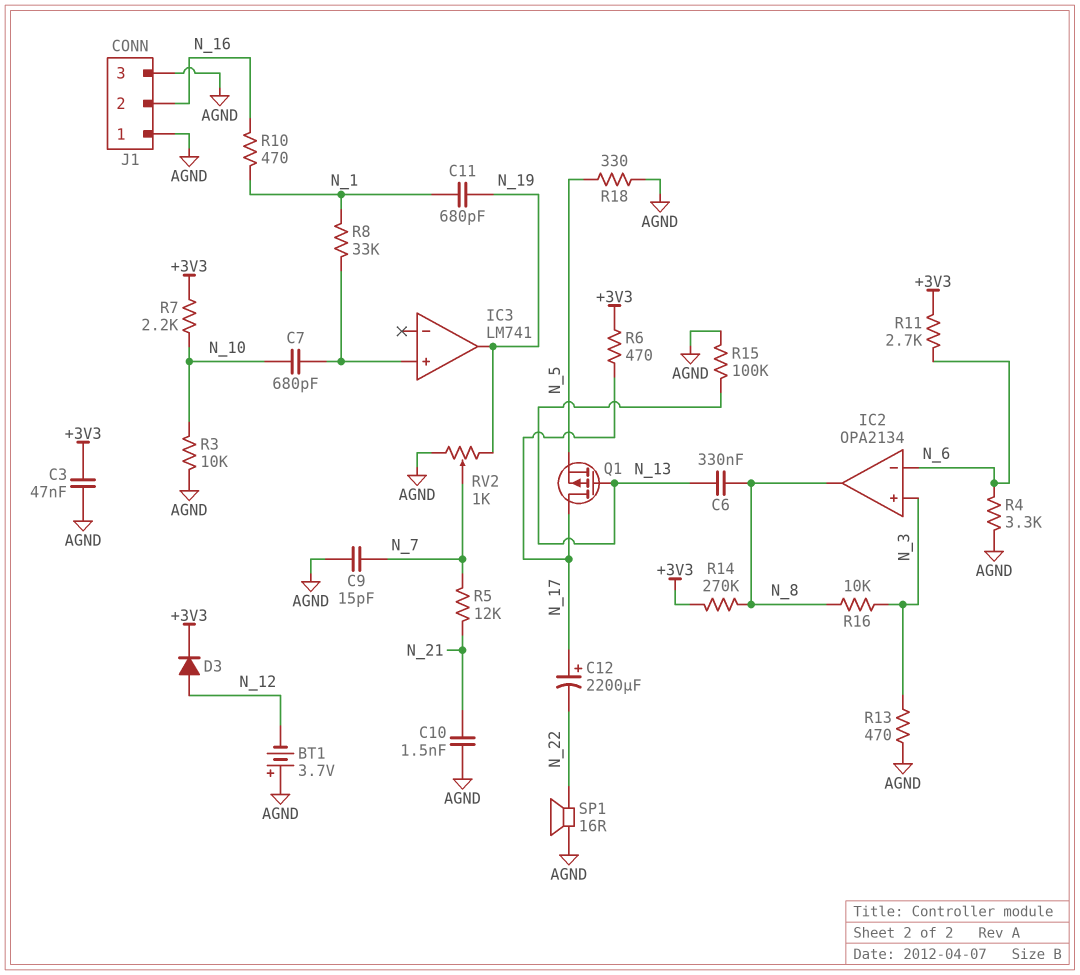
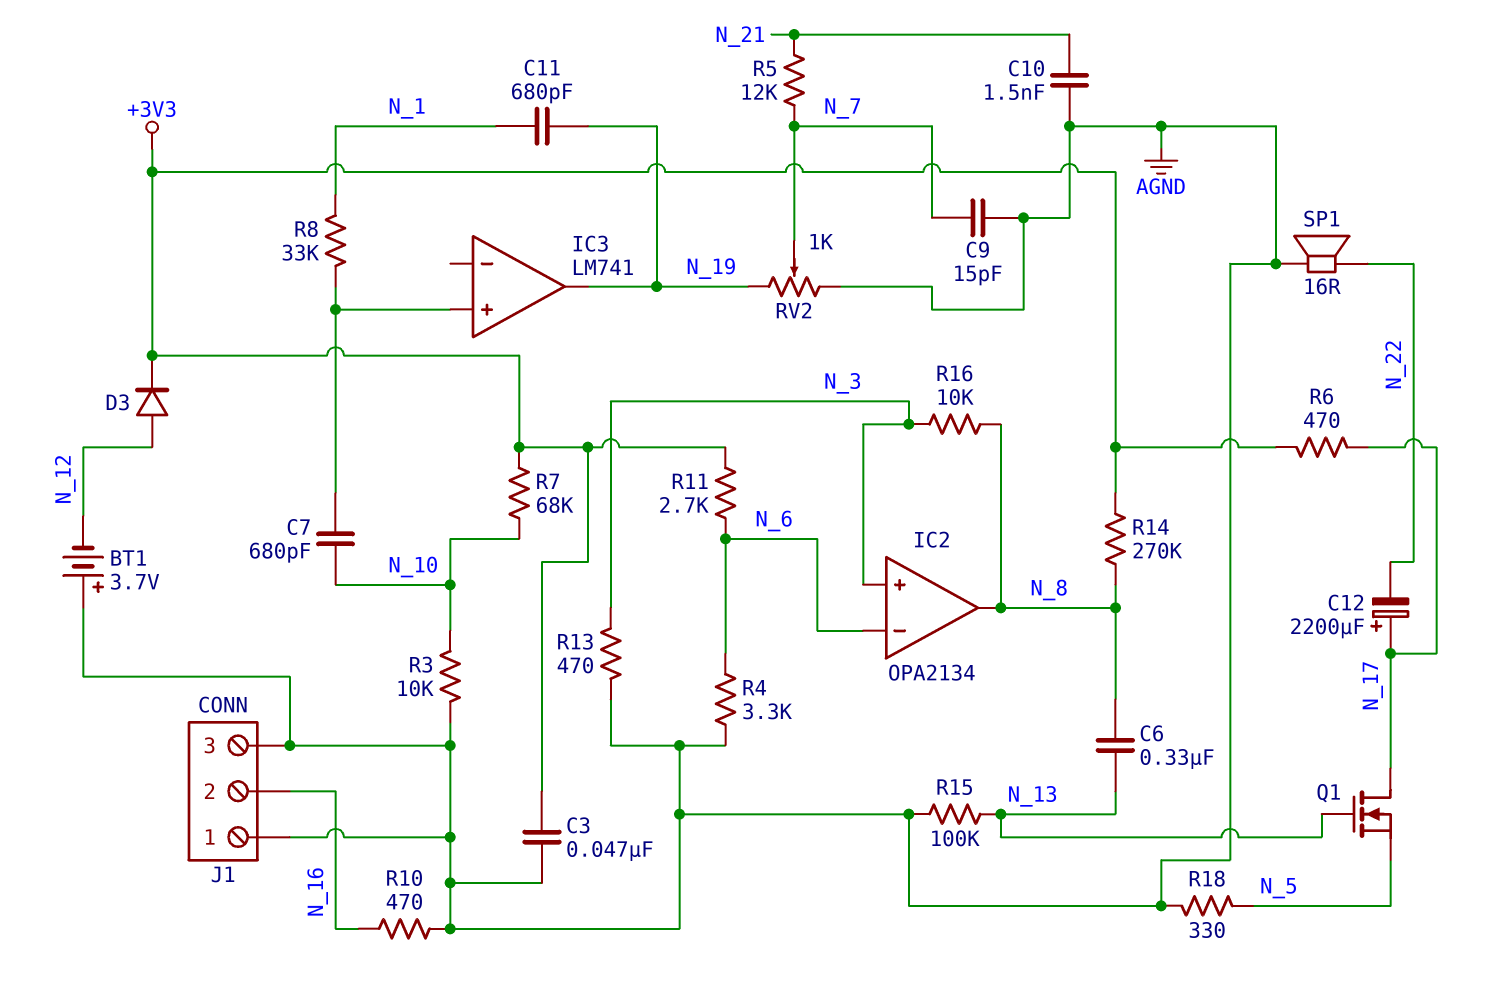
Q1: PMOS (G N_13, D N_17, S N_5) -> NMOS (G N_13, D N_17, S N_5)
R7: 2.2k (+3V3, N_10) -> 68k (+3V3, N_10)
R10: 470 (N_1, N_16) -> 470 (AGND, N_16)

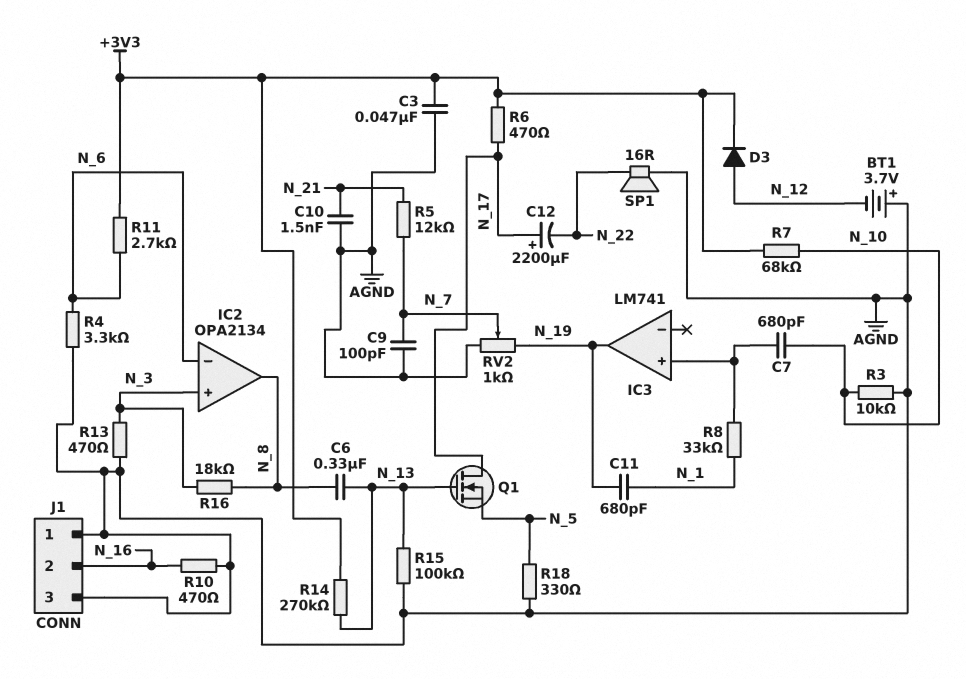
C9: 15pF (AGND, N_7) -> 100pF (AGND, N_7)
R14: 270k (+3V3, N_8) -> 270k (+3V3, N_13)
R16: 10k (N_3, N_8) -> 18k (N_3, N_8)

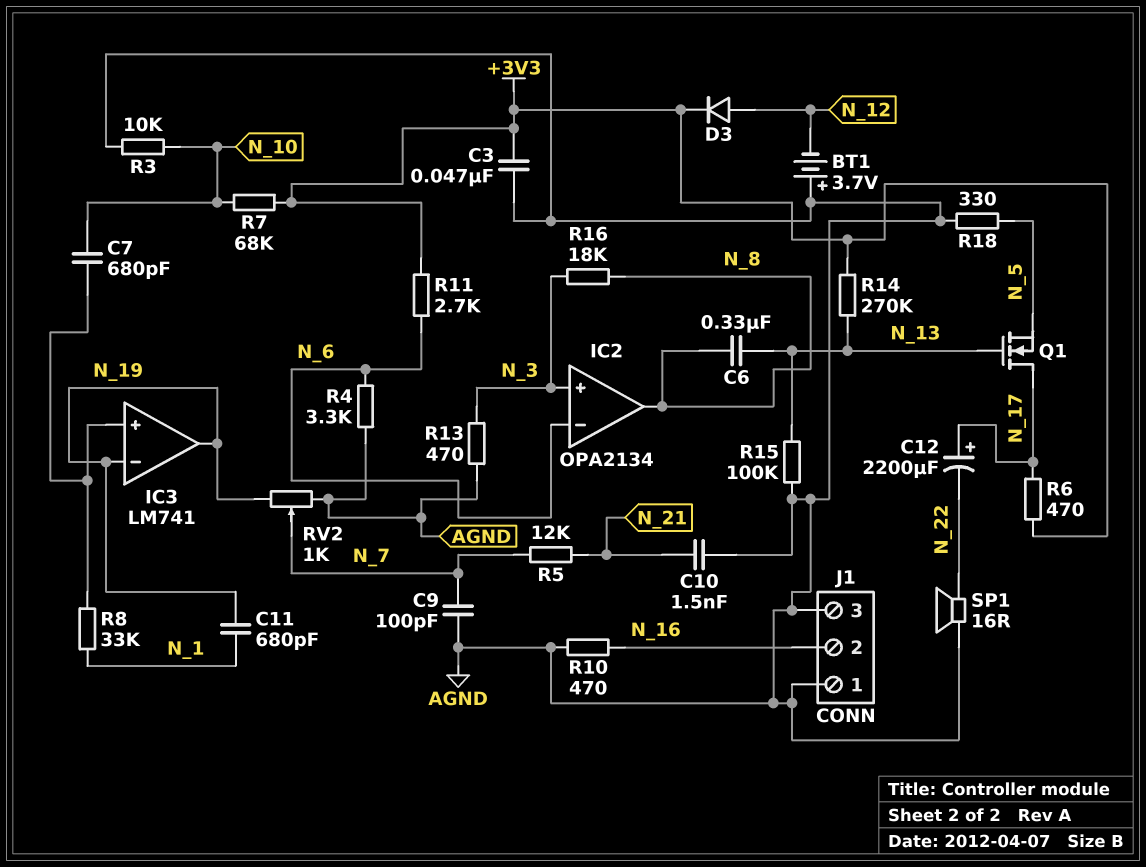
IC3 pin in-: none -> N_19

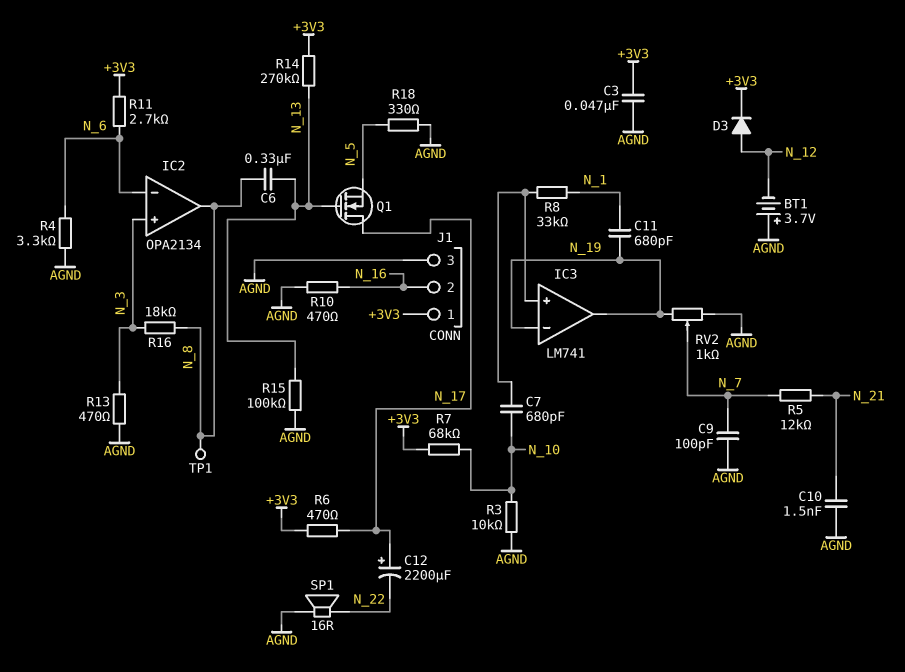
J1 pin 1: AGND -> +3V3
TP1: none -> test point (N_8)

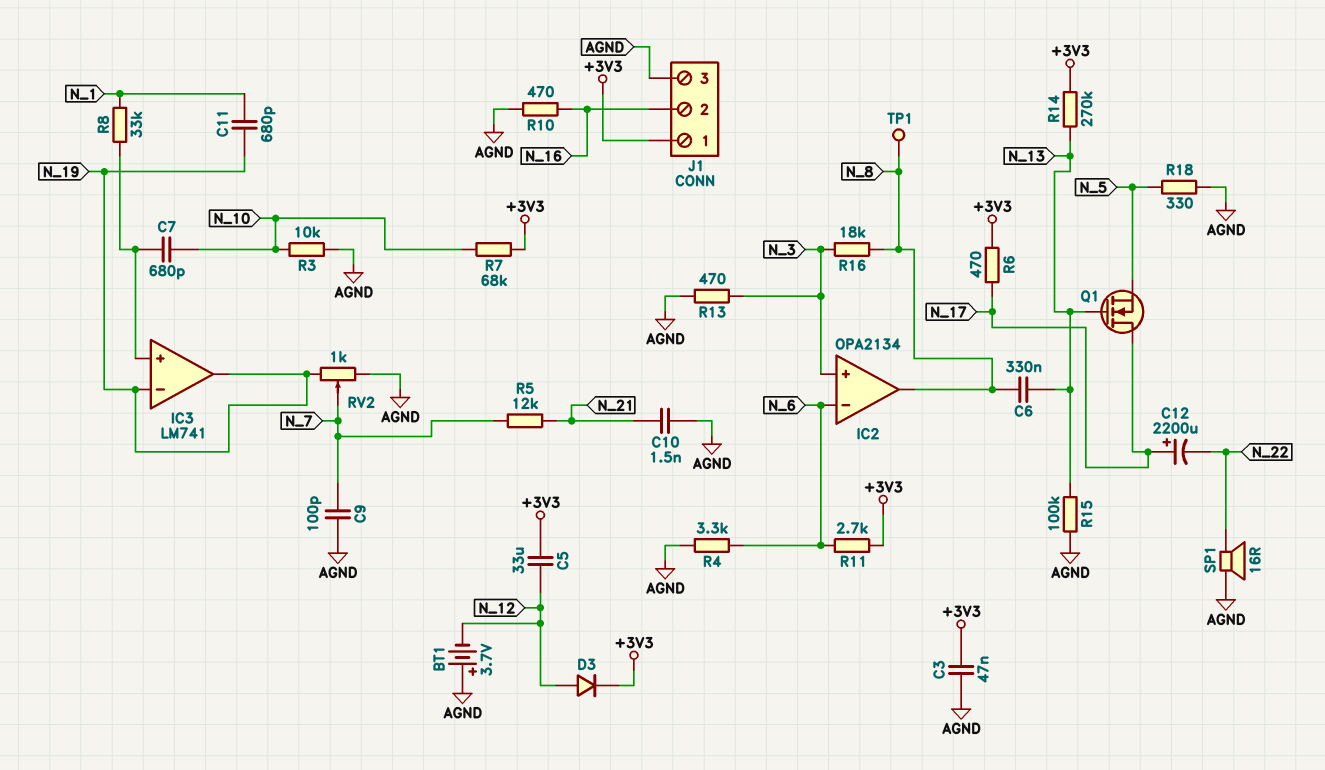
C5: none -> 33uF (+3V3, N_12)

